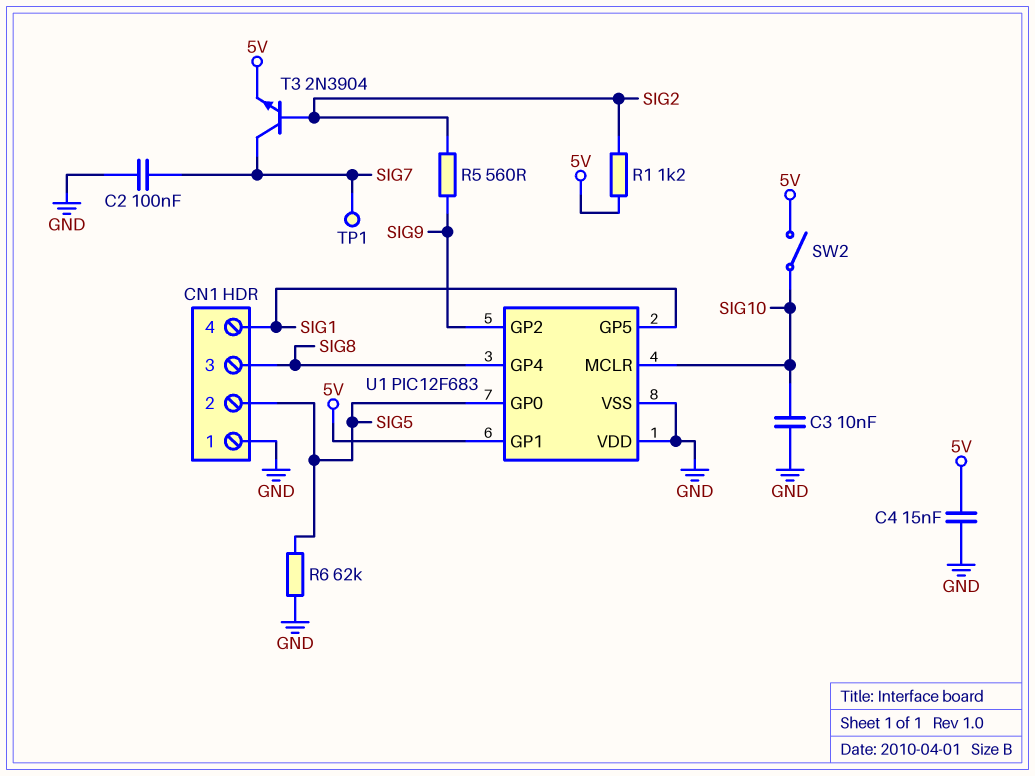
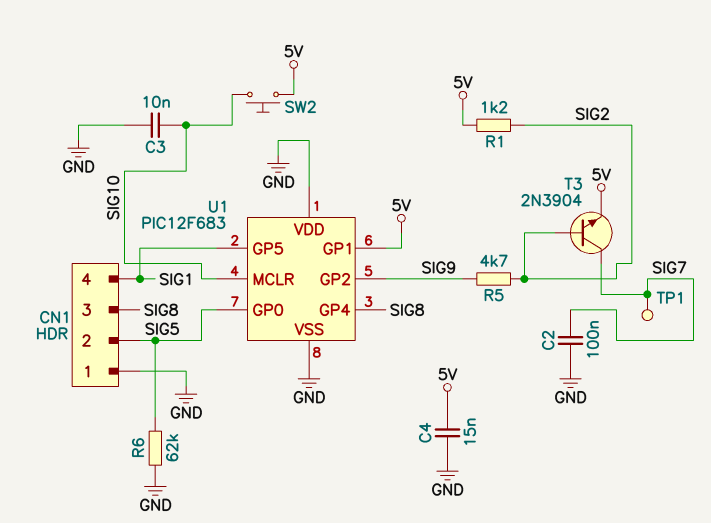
R5: 560 (SIG2, SIG9) -> 4.7k (SIG2, SIG9)
SW2: switch (5V, SIG10) -> button (5V, SIG10)

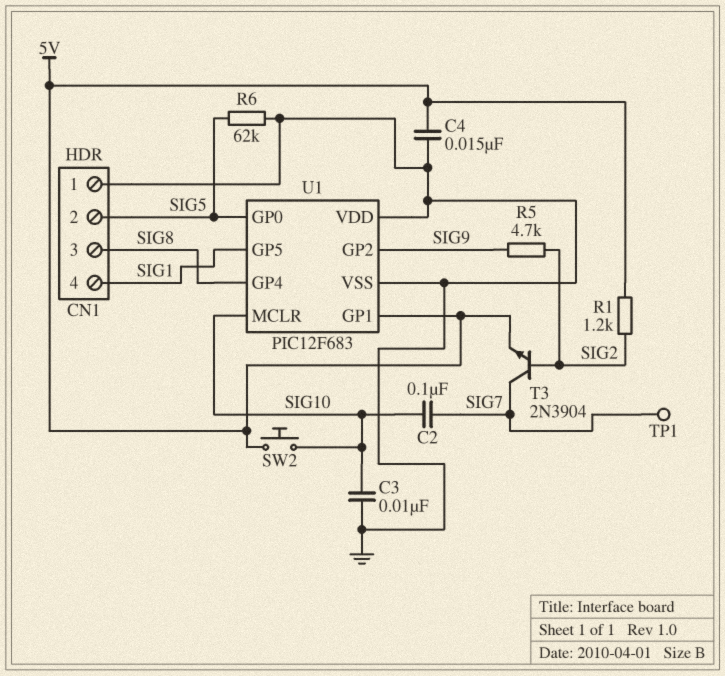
C2: 100nF (GND, SIG7) -> 100nF (SIG7, SIG10)

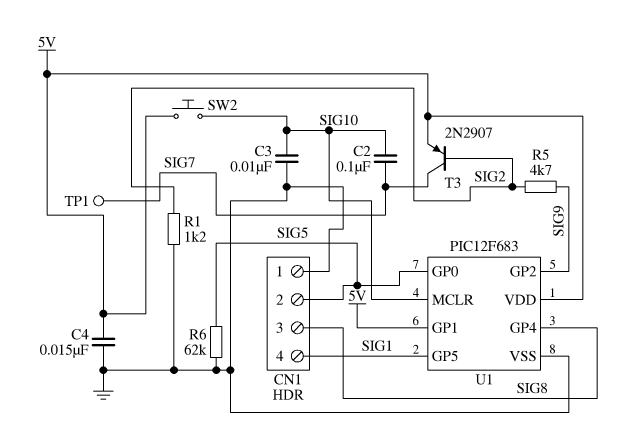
R1: 1.2k (5V, SIG2) -> 1.2k (GND, SIG2)
T3: NPN 2N3904 (B SIG2, C SIG7, E 5V) -> PNP 2N2907 (B SIG2, C SIG7, E 5V)
U1 pin VDD: GND -> 5V

